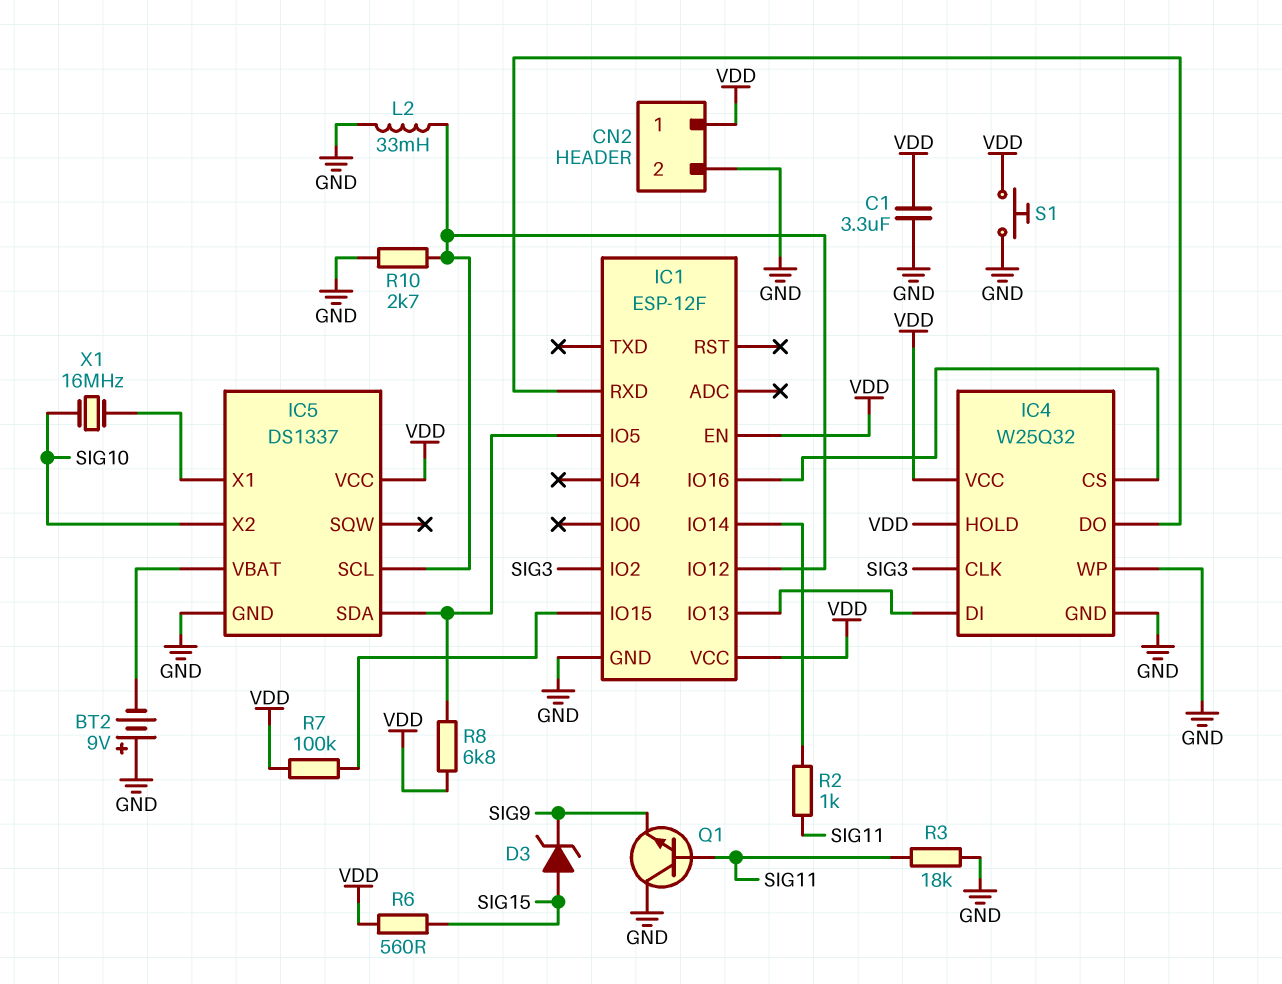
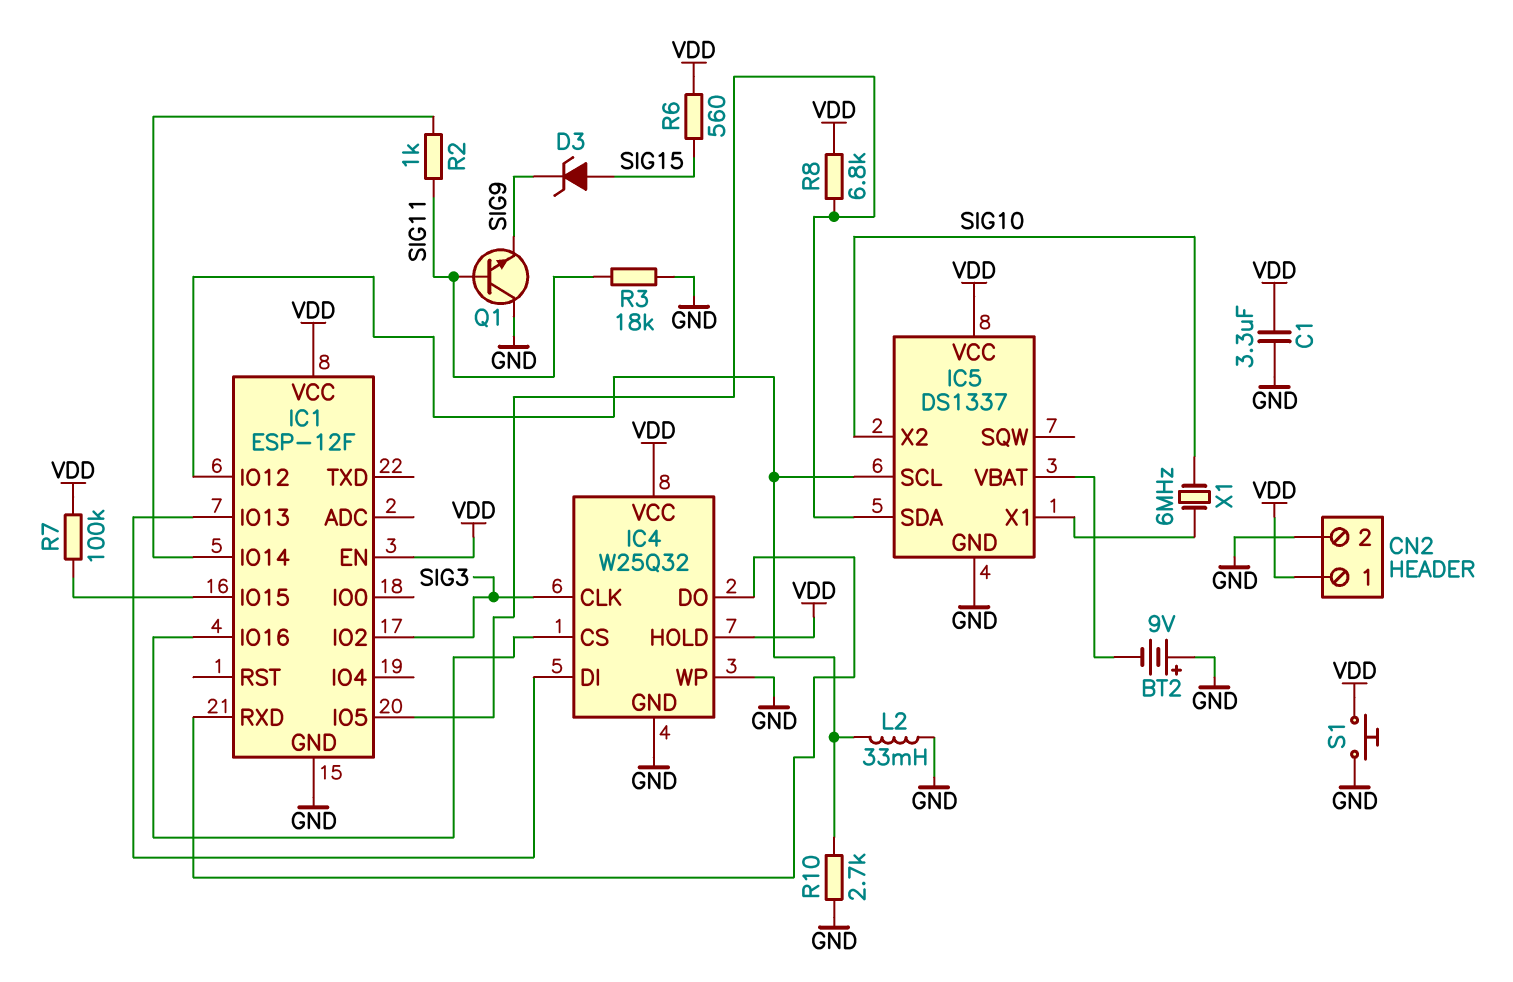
X1: 16MHz (IC5/X1, SIG10) -> 6MHz (IC5/X1, SIG10)

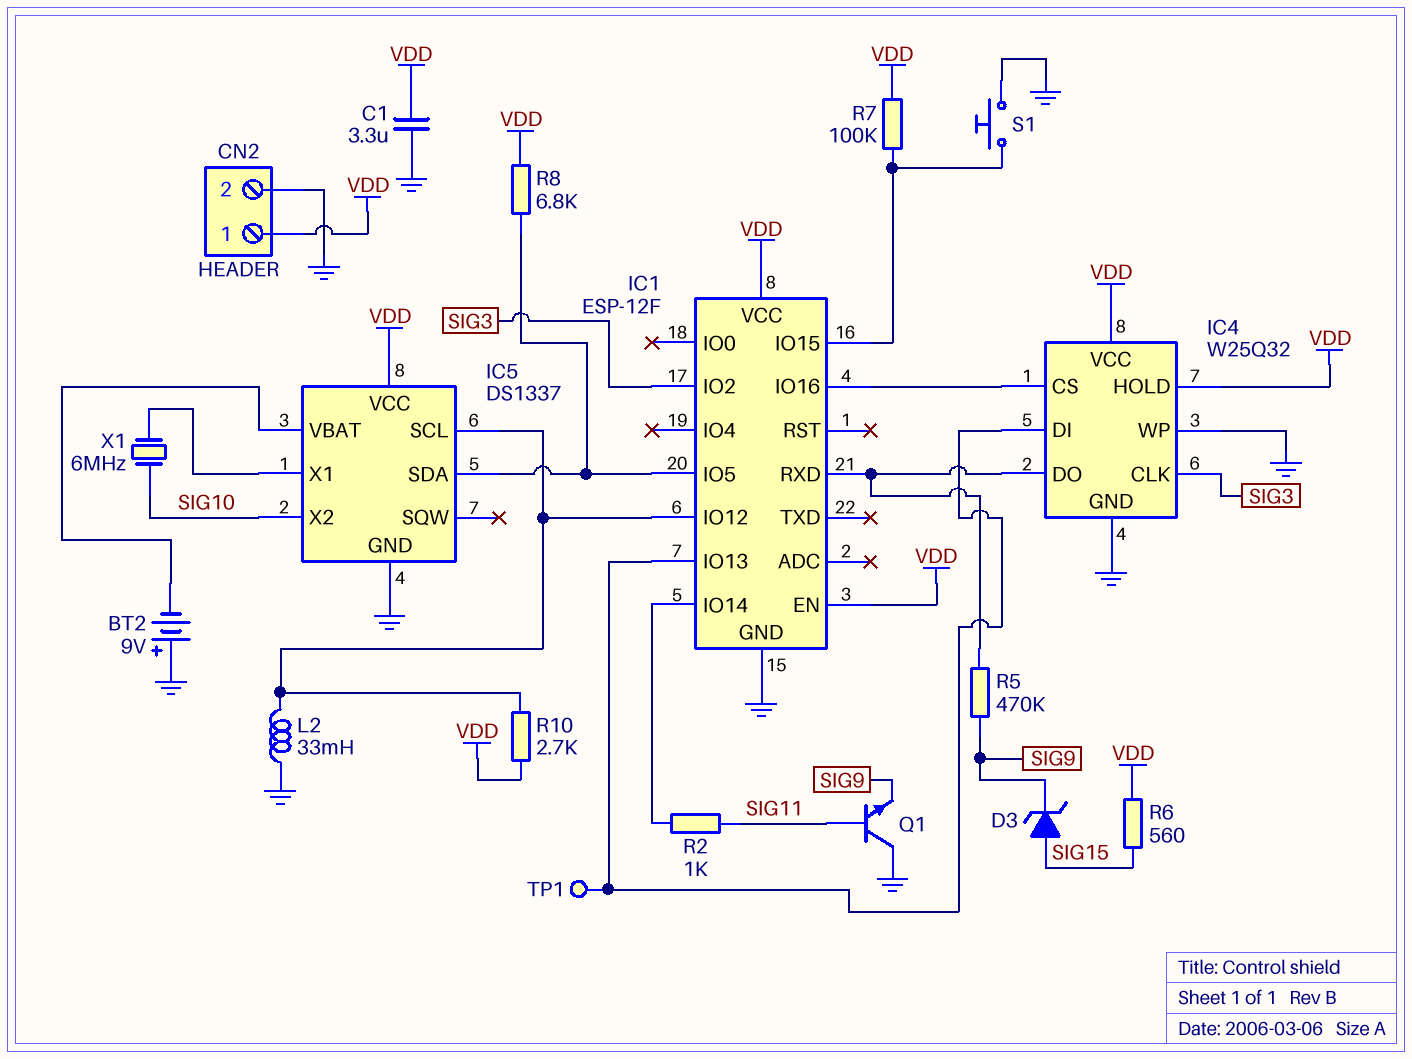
R3: 18k (GND, SIG11) -> none
R5: none -> 470k (IC1/RXD, SIG9)
R10: 2.7k (GND, IC1/IO12) -> 2.7k (IC1/IO12, VDD)
S1: button (GND, VDD) -> button (GND, IC1/IO15)
TP1: none -> test point (IC1/IO13)

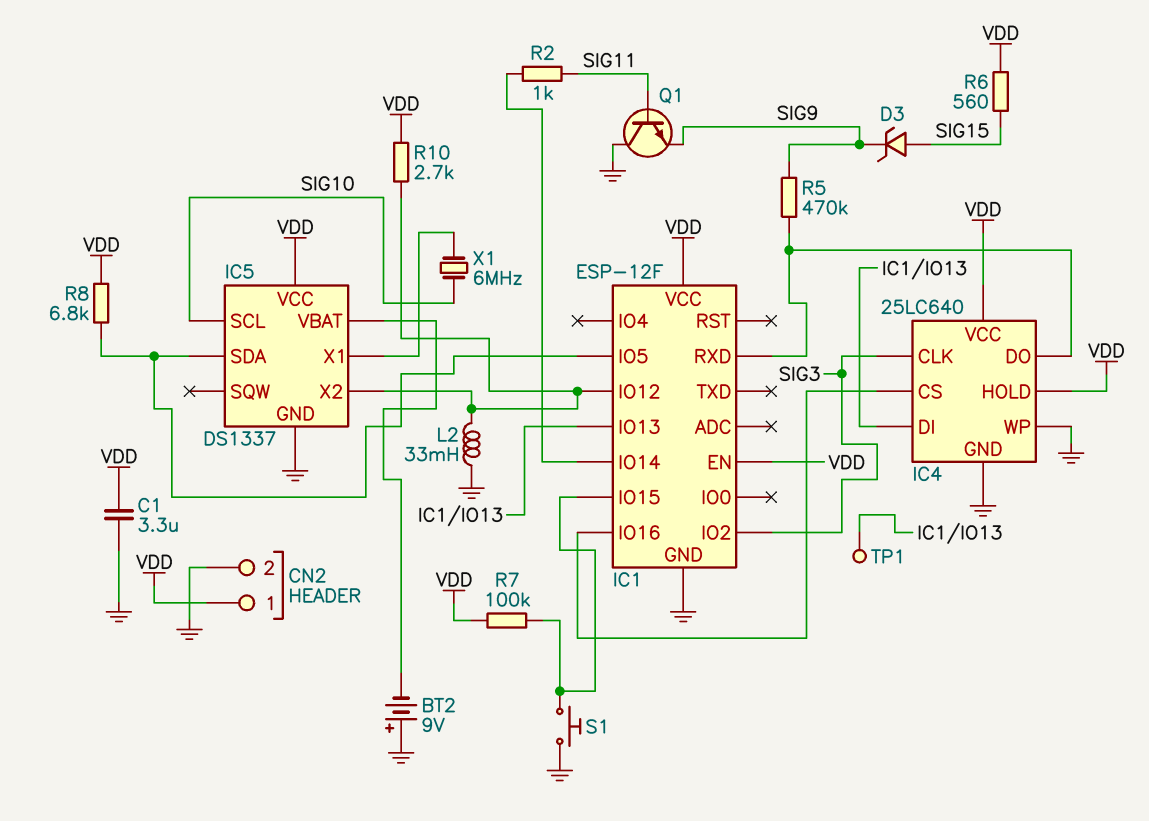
IC4: W25Q32 -> 25LC640
IC5 pin SCL: IC1/IO12 -> SIG10
IC5 pin X2: SIG10 -> IC1/IO12

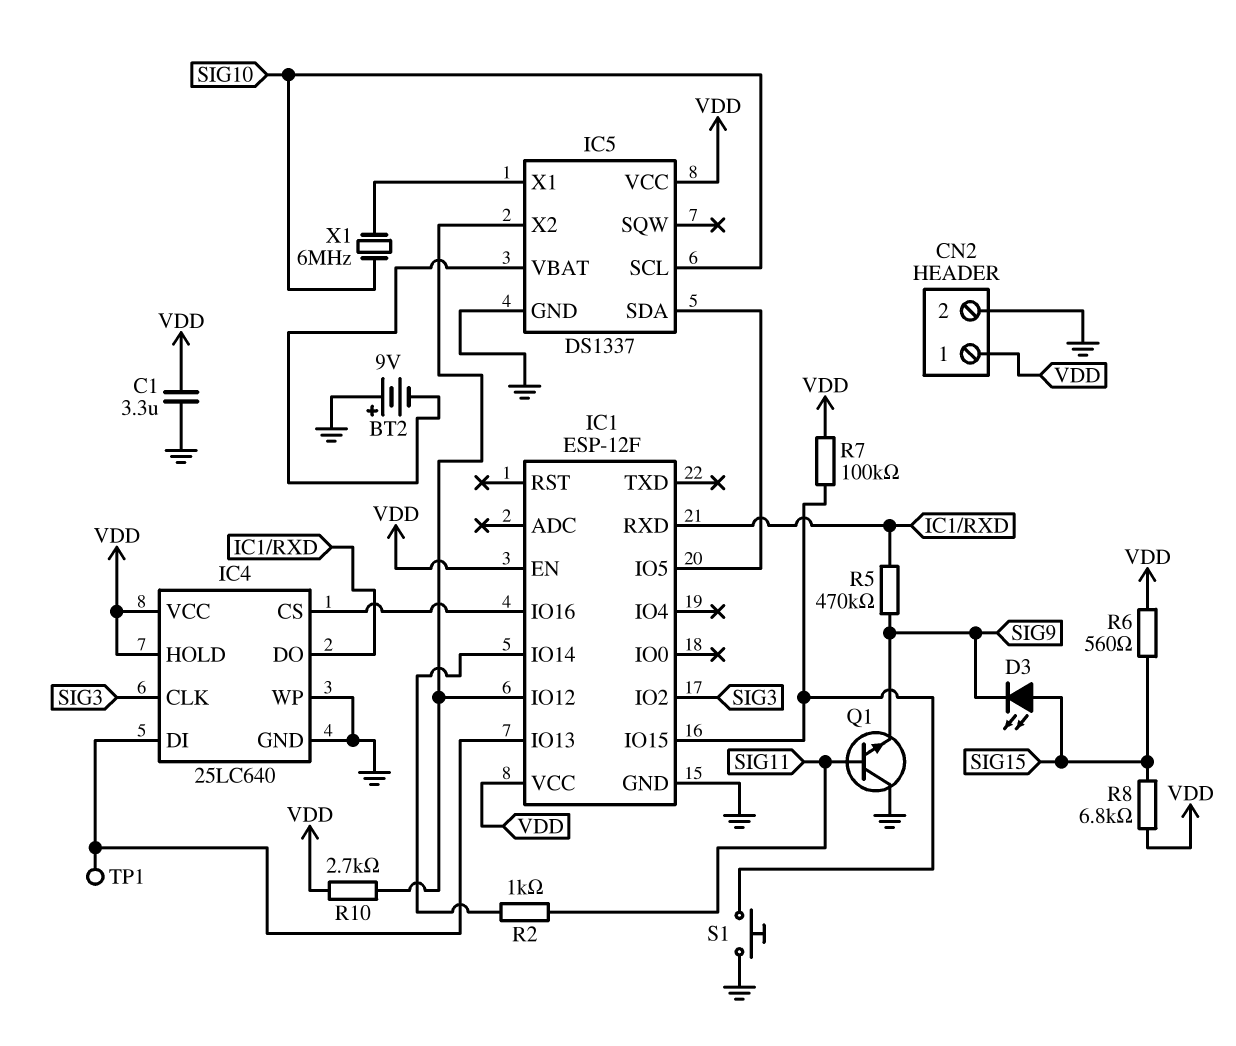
D3: zener (A SIG15, K SIG9) -> LED (A SIG15, K SIG9)
L2: 33mH (GND, IC1/IO12) -> none
R8: 6.8k (IC1/IO5, VDD) -> 6.8k (SIG15, VDD)

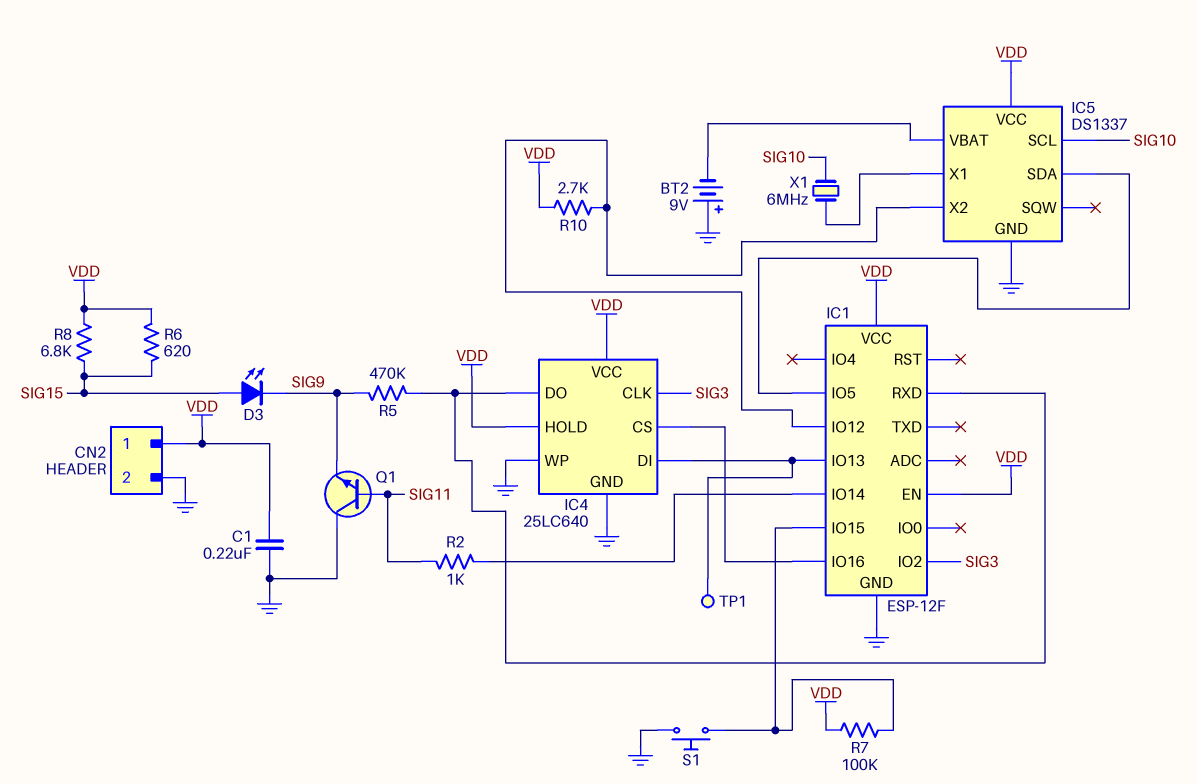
C1: 3.3uF (GND, VDD) -> 220nF (GND, VDD)
R6: 560 (SIG15, VDD) -> 620 (SIG15, VDD)

